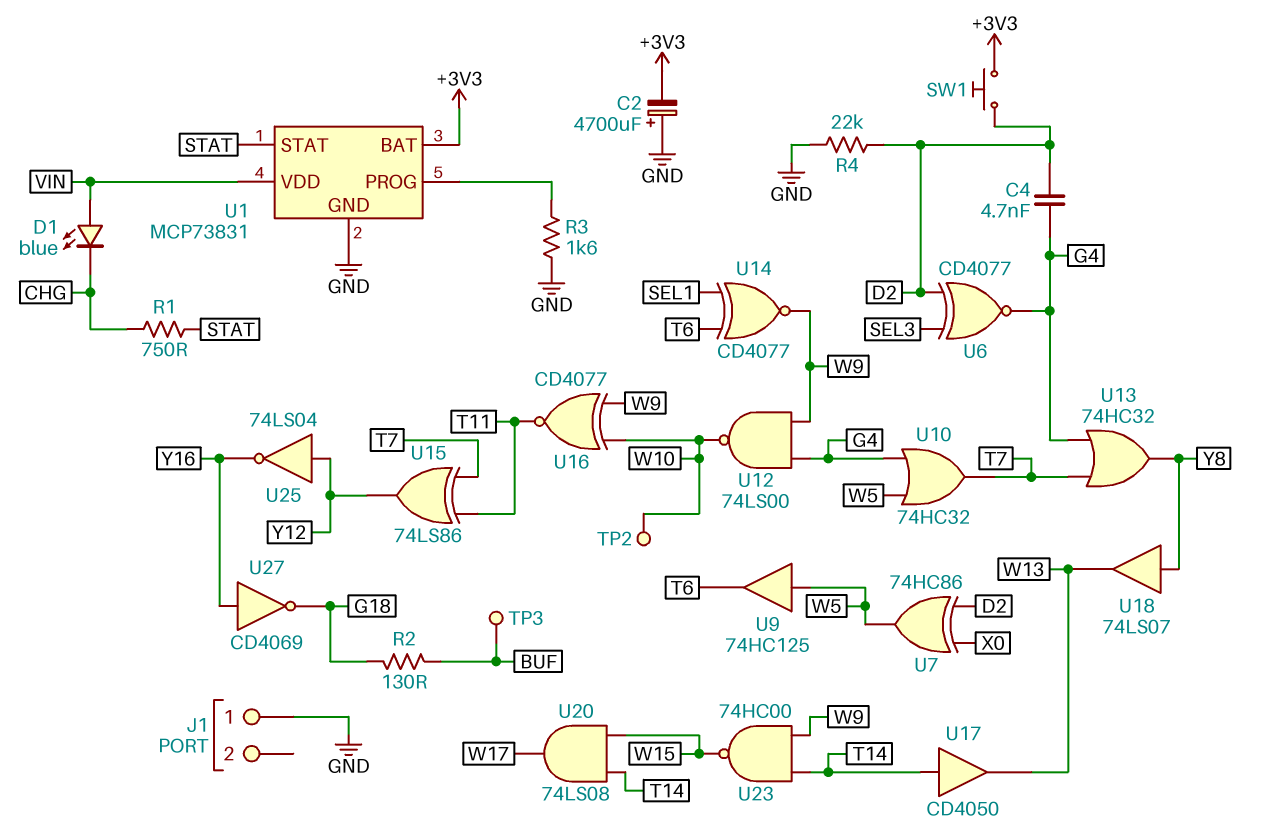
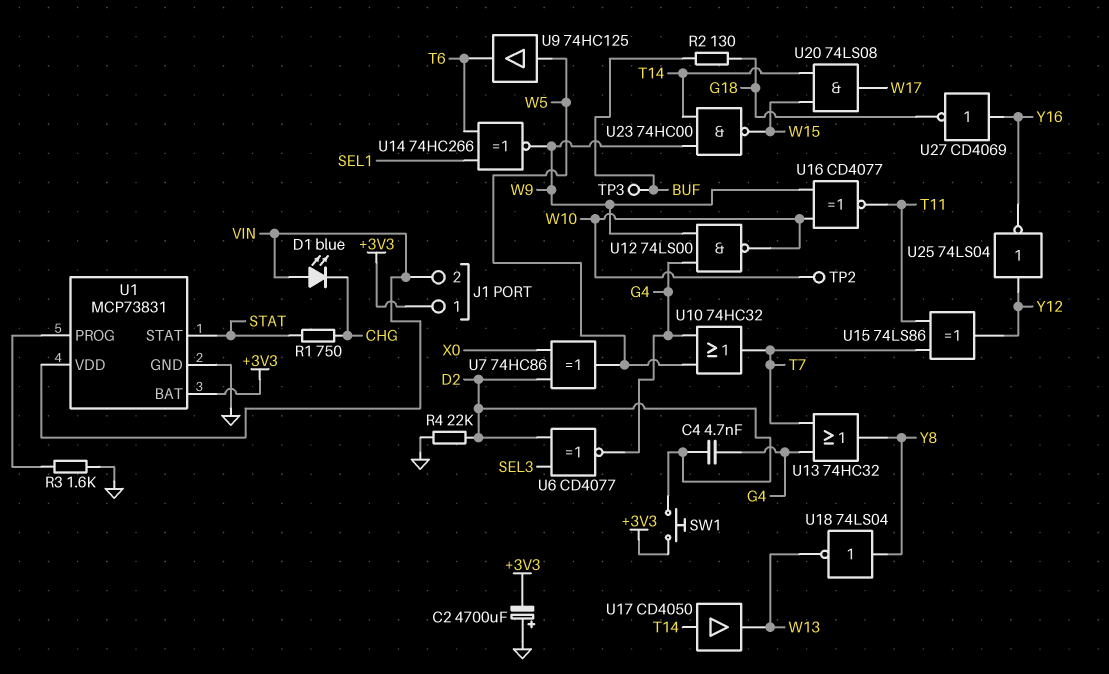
J1 pin 1: GND -> +3V3
J1 pin 2: none -> VIN
U14: XNOR CD4077 (in SEL1, in T6, out W9) -> XNOR 74HC266 (in SEL1, in T6, out W9)
U18: buffer 74LS07 (in Y8, out W13) -> NOT 74LS04 (in Y8, out W13)

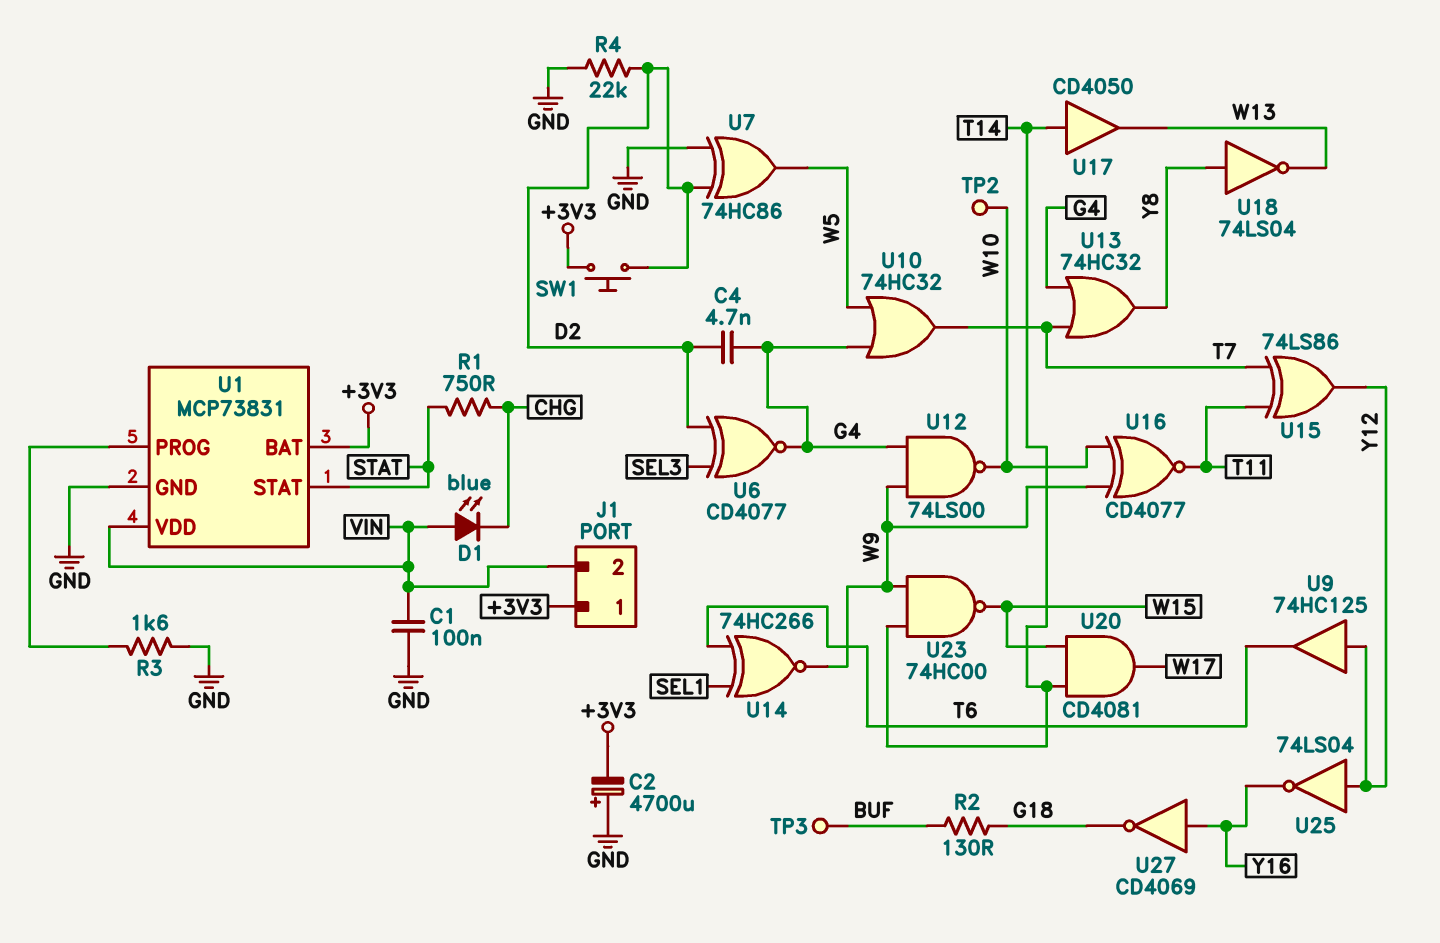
C1: none -> 100nF (GND, VIN)
U7: XOR 74HC86 (in D2, in X0, out W5) -> XOR 74HC86 (in D2, in GND, out W5)
U9: buffer 74HC125 (in W5, out T6) -> buffer 74HC125 (in Y12, out T6)
U20: AND 74LS08 (in T14, in W15, out W17) -> AND CD4081 (in T14, in W15, out W17)

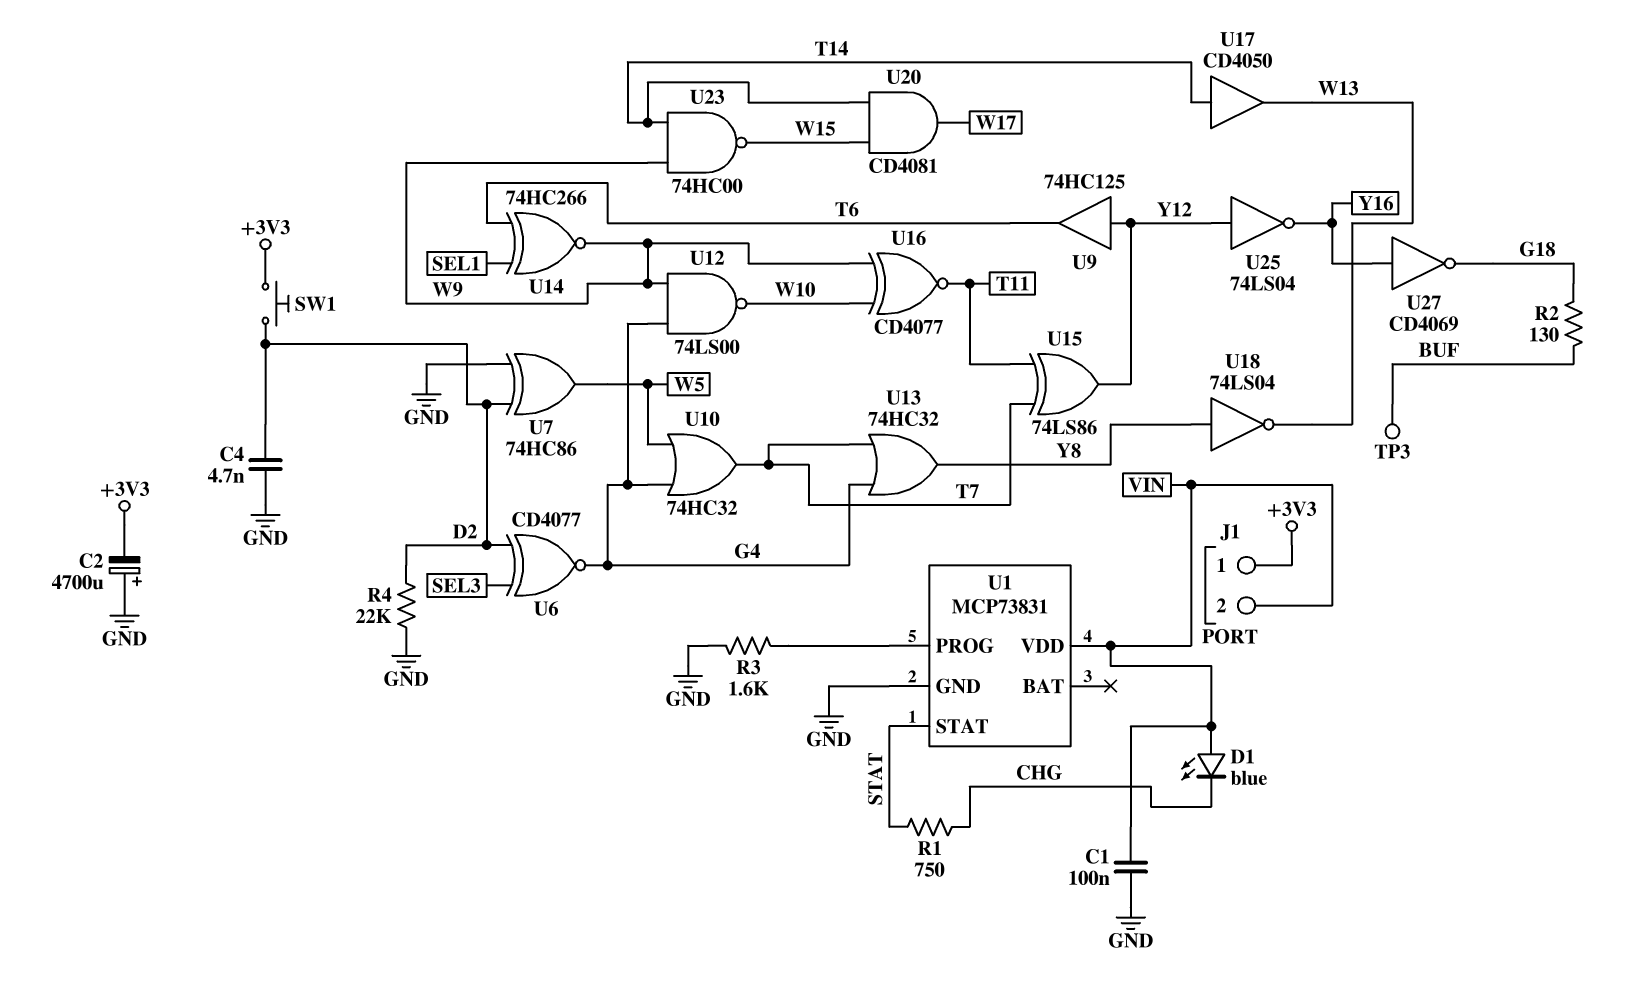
C4: 4.7nF (D2, G4) -> 4.7nF (D2, GND)
TP2: test point (W10) -> none
U1 pin BAT: +3V3 -> none

